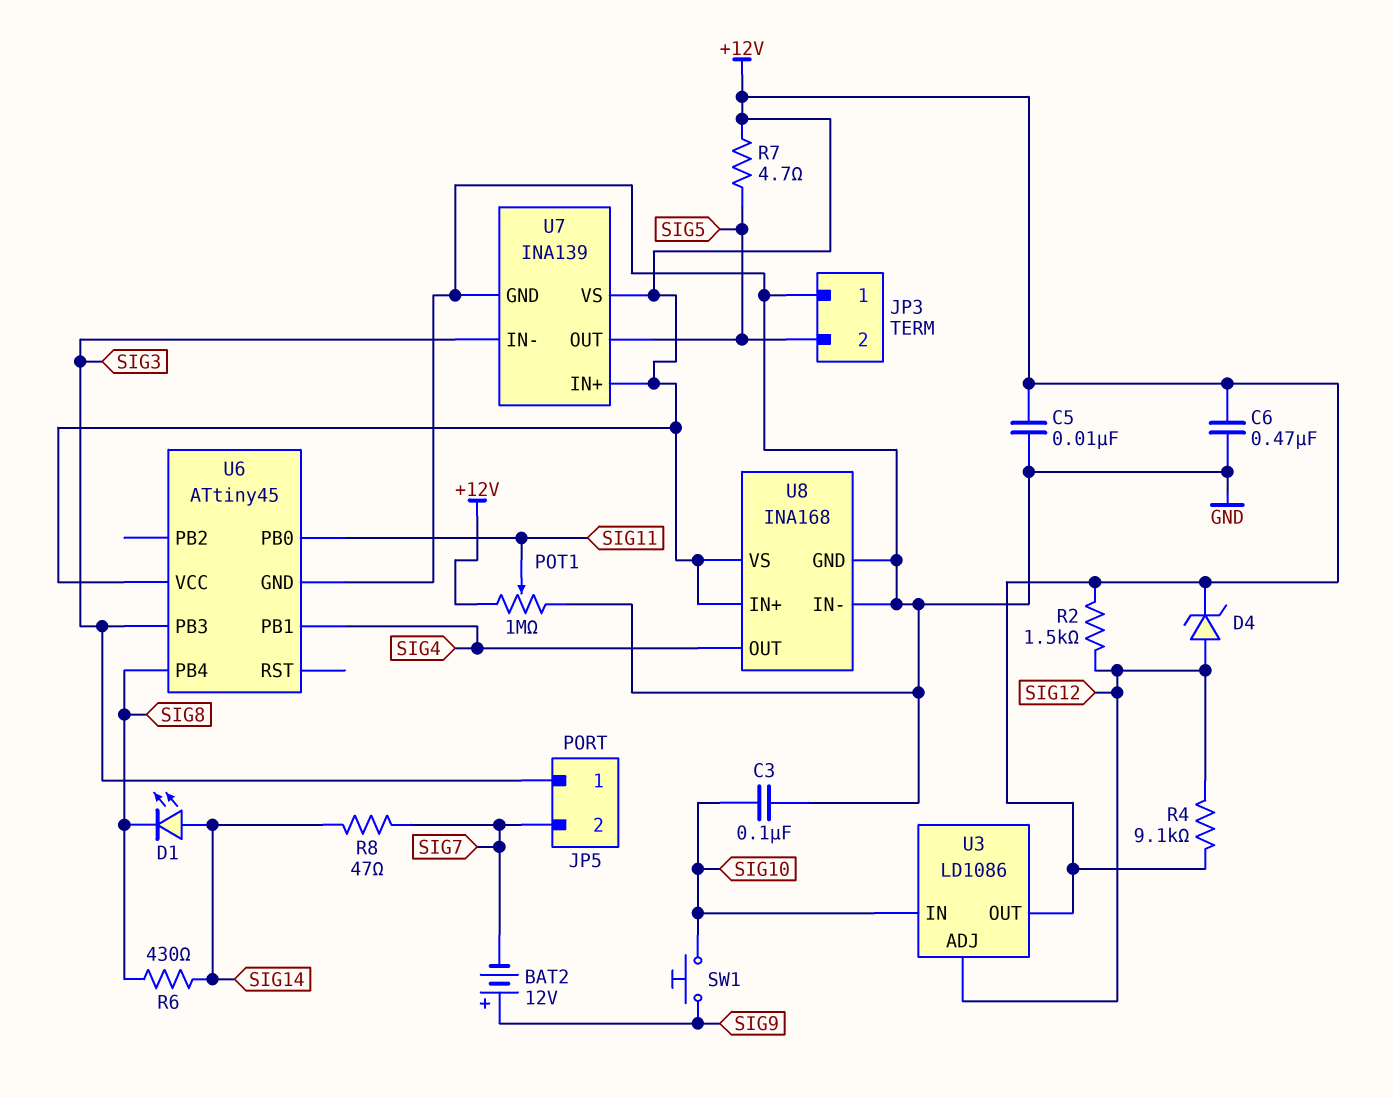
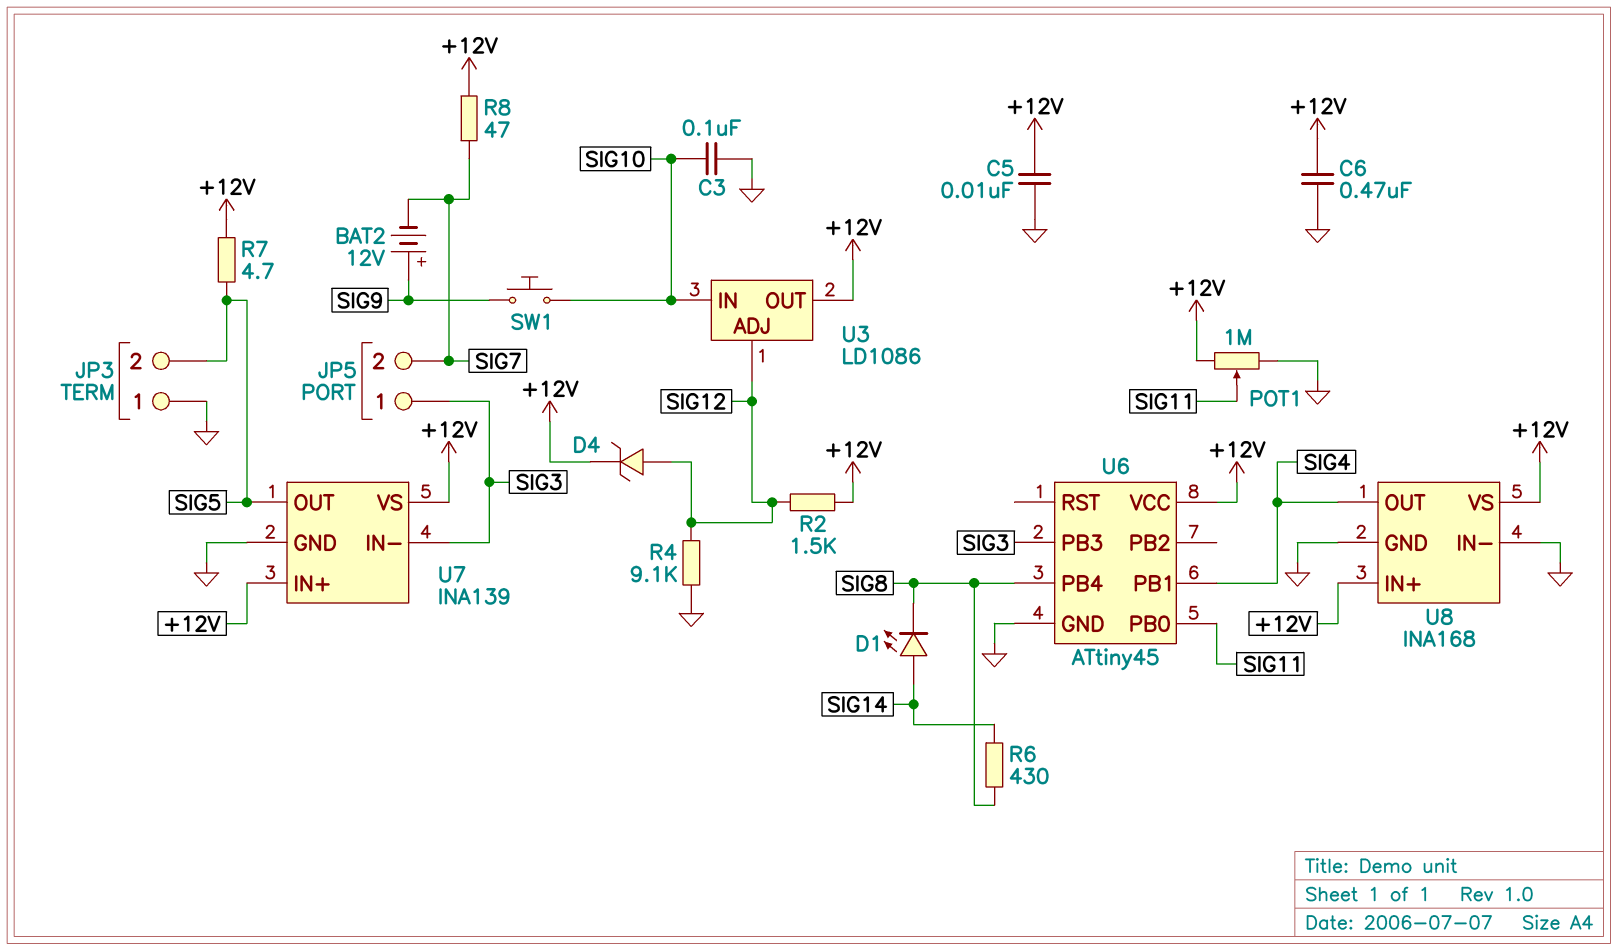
R4: 9.1k (+12V, SIG12) -> 9.1k (GND, SIG12)
R8: 47 (SIG7, SIG14) -> 47 (+12V, SIG7)

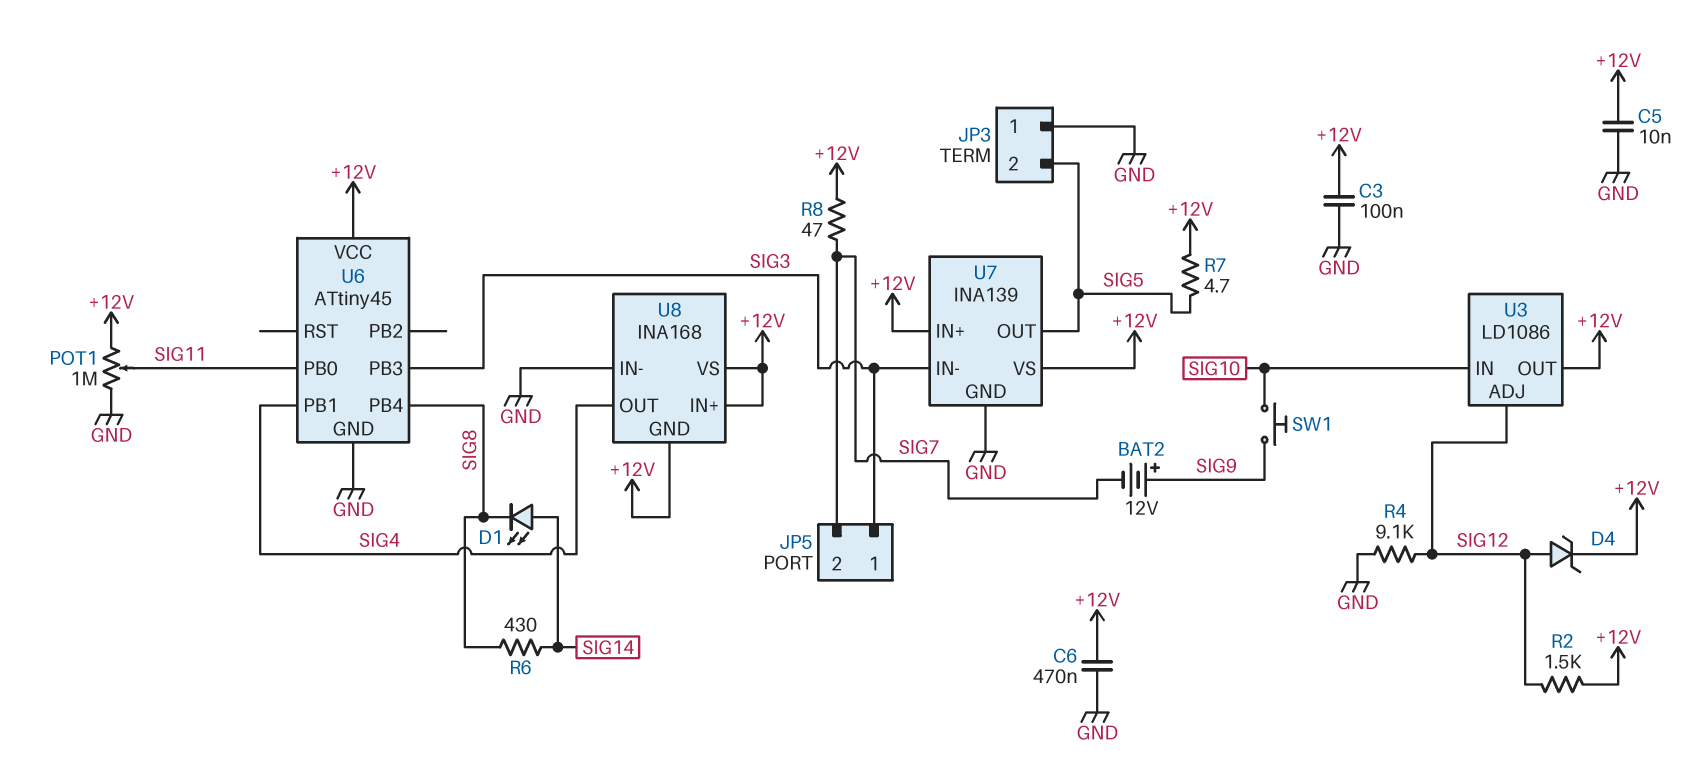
C3: 100nF (GND, SIG10) -> 100nF (+12V, GND)
U8 pin GND: GND -> +12V

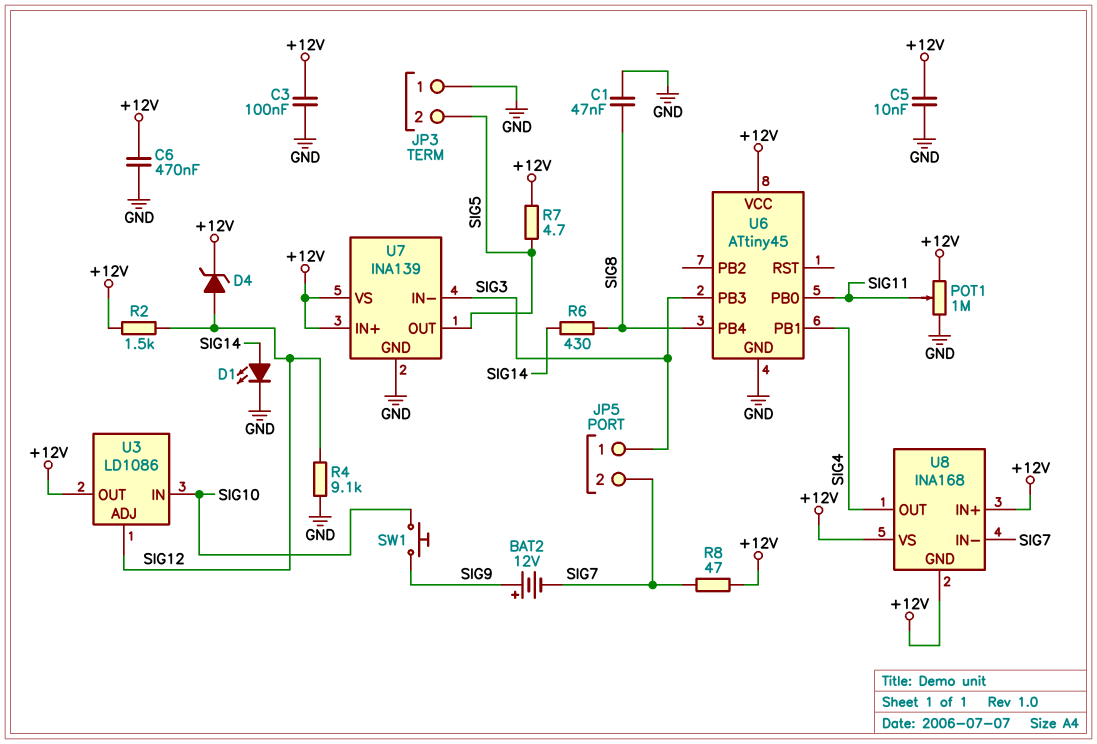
C1: none -> 47nF (GND, SIG8)
D1: LED (A SIG14, K SIG8) -> LED (A SIG14, K GND)
U8 pin IN-: GND -> SIG7

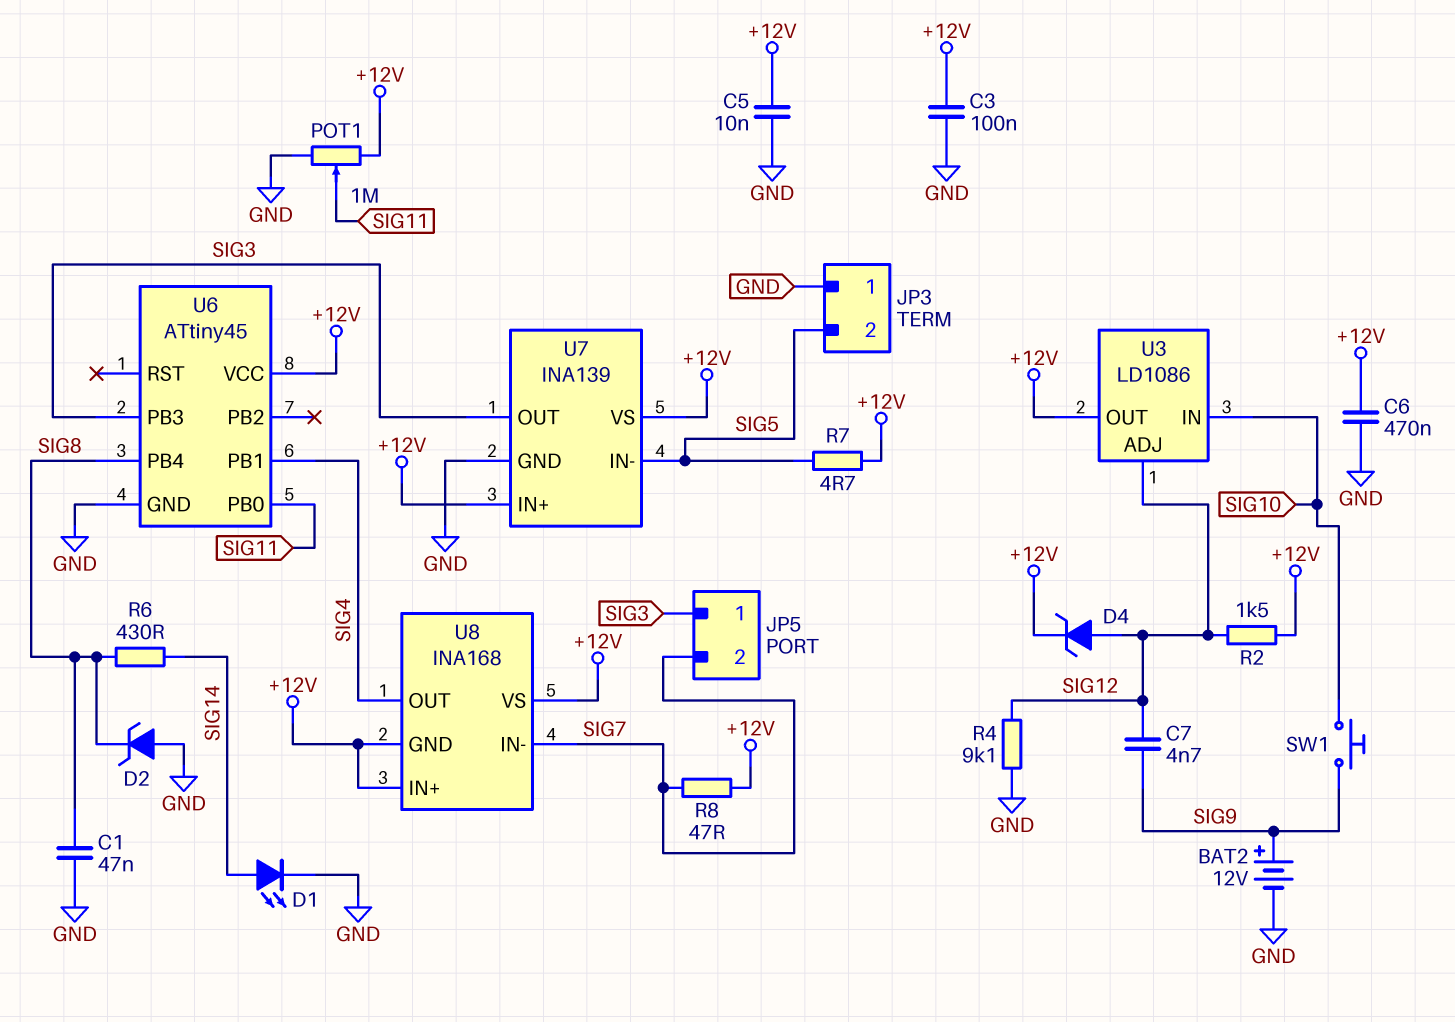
BAT2: 12V (plus SIG9, minus SIG7) -> 12V (plus SIG9, minus GND)
C7: none -> 4.7nF (SIG9, SIG12)
D2: none -> zener (A GND, K SIG8)
U7 pin IN-: SIG3 -> SIG5
U7 pin OUT: SIG5 -> SIG3

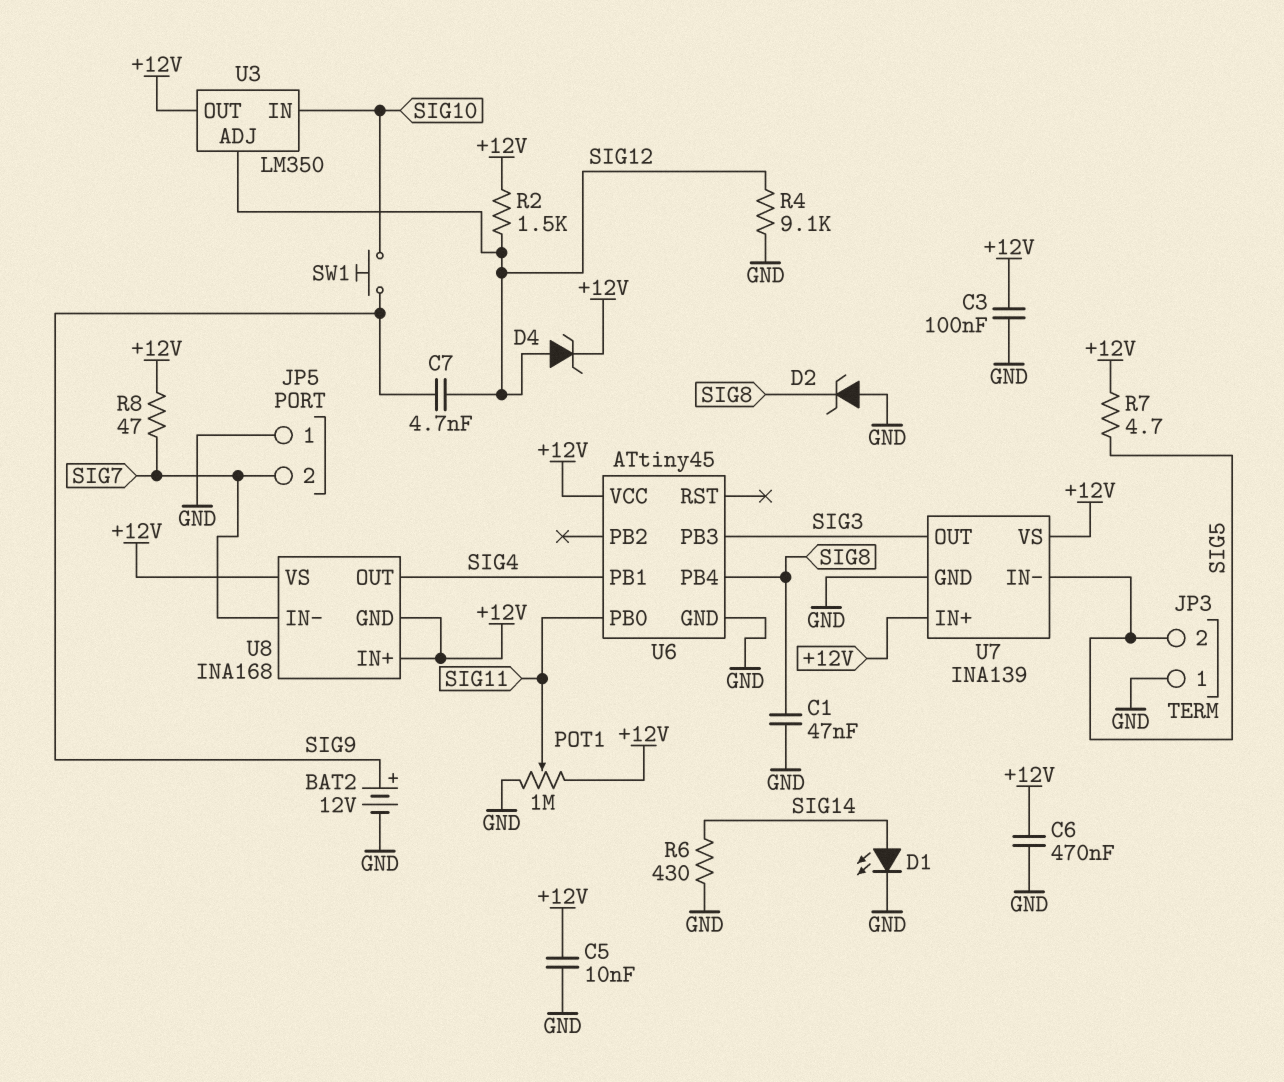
JP5 pin 1: SIG3 -> GND
R6: 430 (SIG8, SIG14) -> 430 (GND, SIG14)
U3: LD1086 -> LM350

